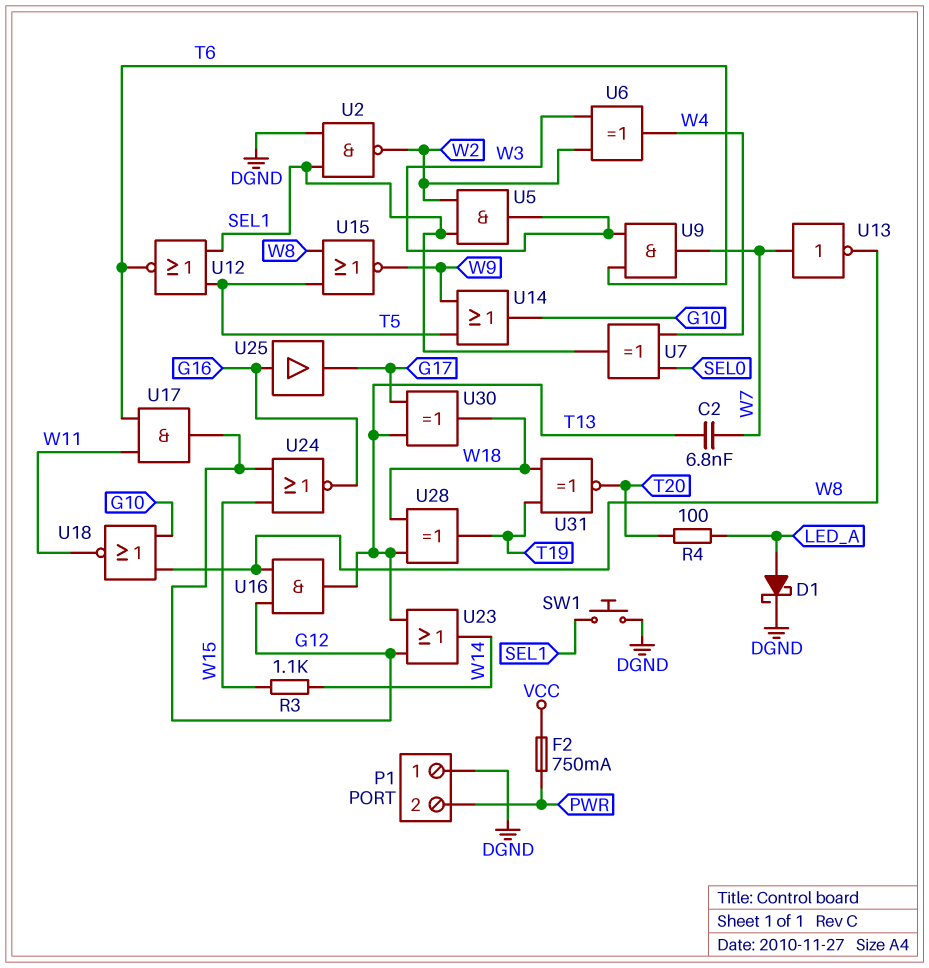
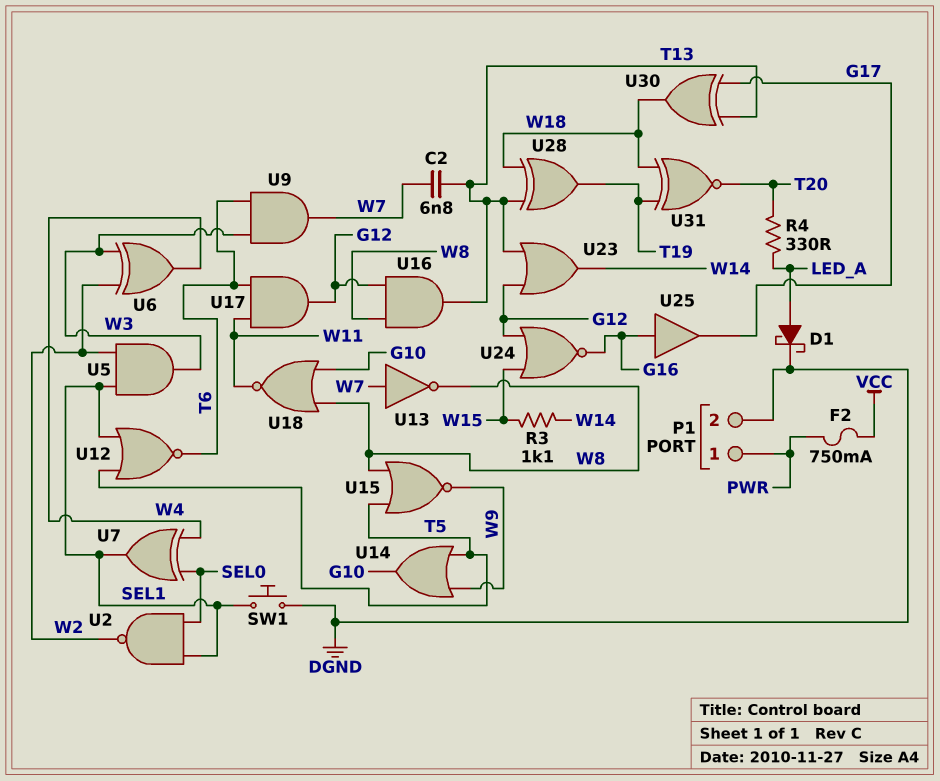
P1 pin 1: DGND -> PWR
P1 pin 2: PWR -> DGND
R4: 100 (LED_A, T20) -> 330 (LED_A, T20)
U2: NAND (in DGND, in SEL1, out W2) -> NAND (in SEL0, in SEL1, out W2)

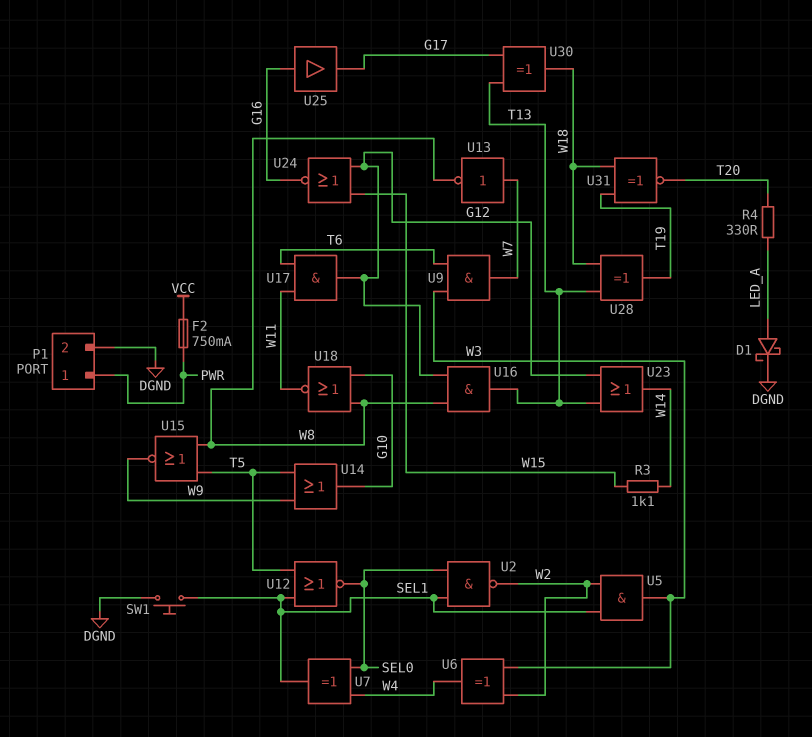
C2: 6.8nF (T13, W7) -> none
U12: NOR (in SEL1, in T5, out T6) -> NOR (in SEL1, in T5, out SEL0)

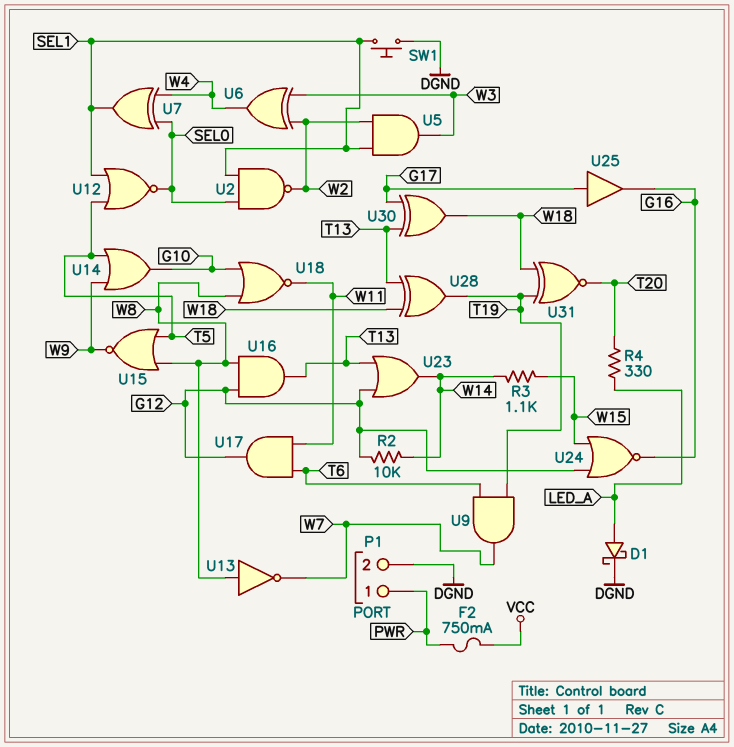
R2: none -> 10k (G12, W14)
U9: AND (in T6, in W3, out W7) -> AND (in T6, in T19, out W7)
U13: NOT (in W7, out W8) -> NOT (in W8, out W7)
U25: buffer (in G16, out G17) -> buffer (in G17, out G16)

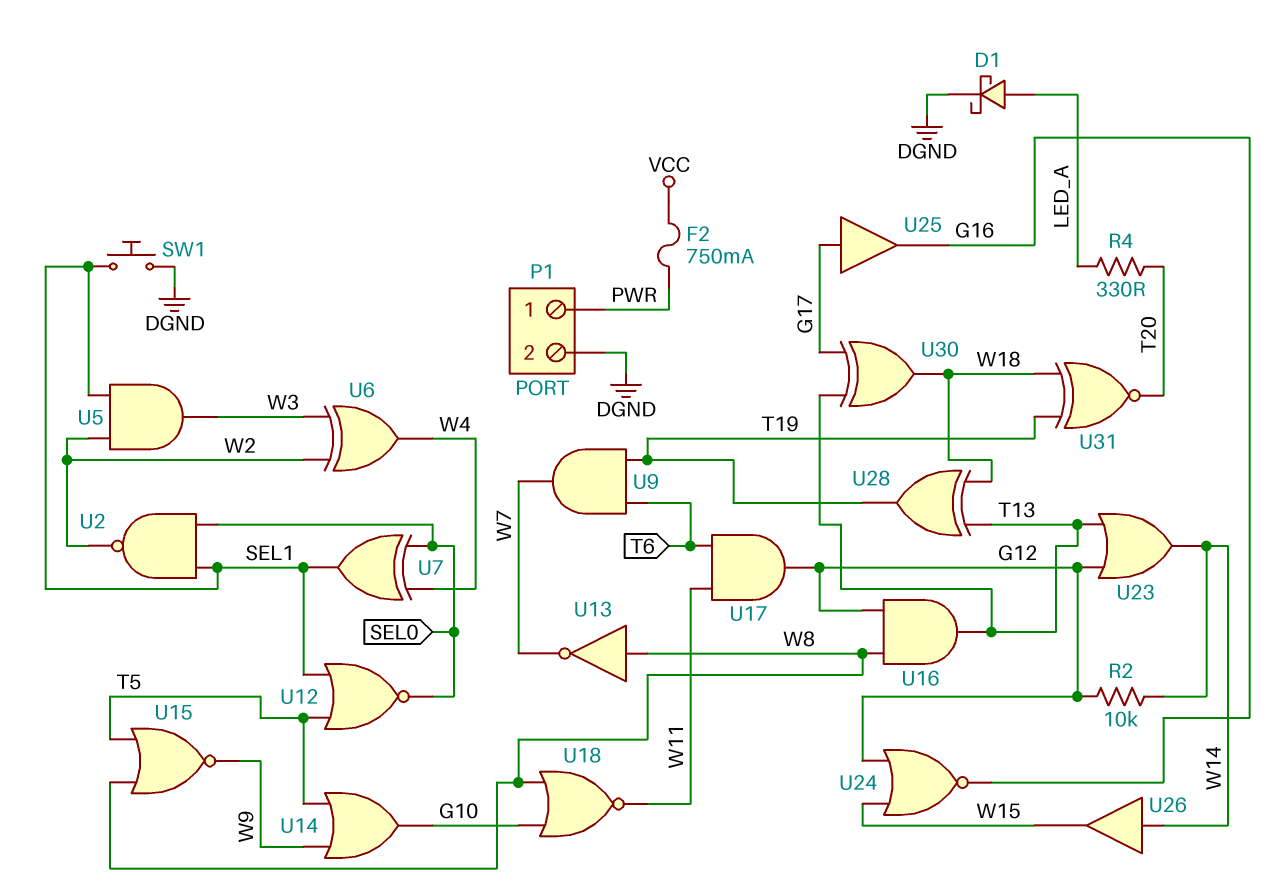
R3: 1.1k (W14, W15) -> none
U26: none -> buffer (in W14, out W15)

